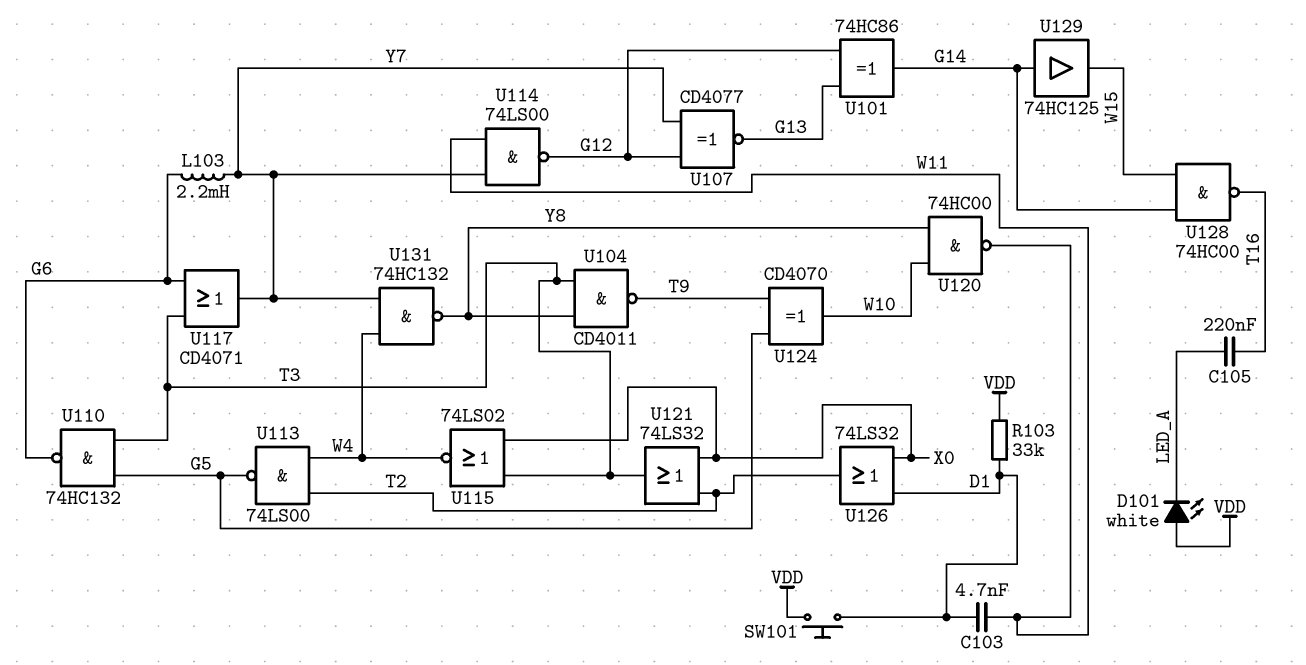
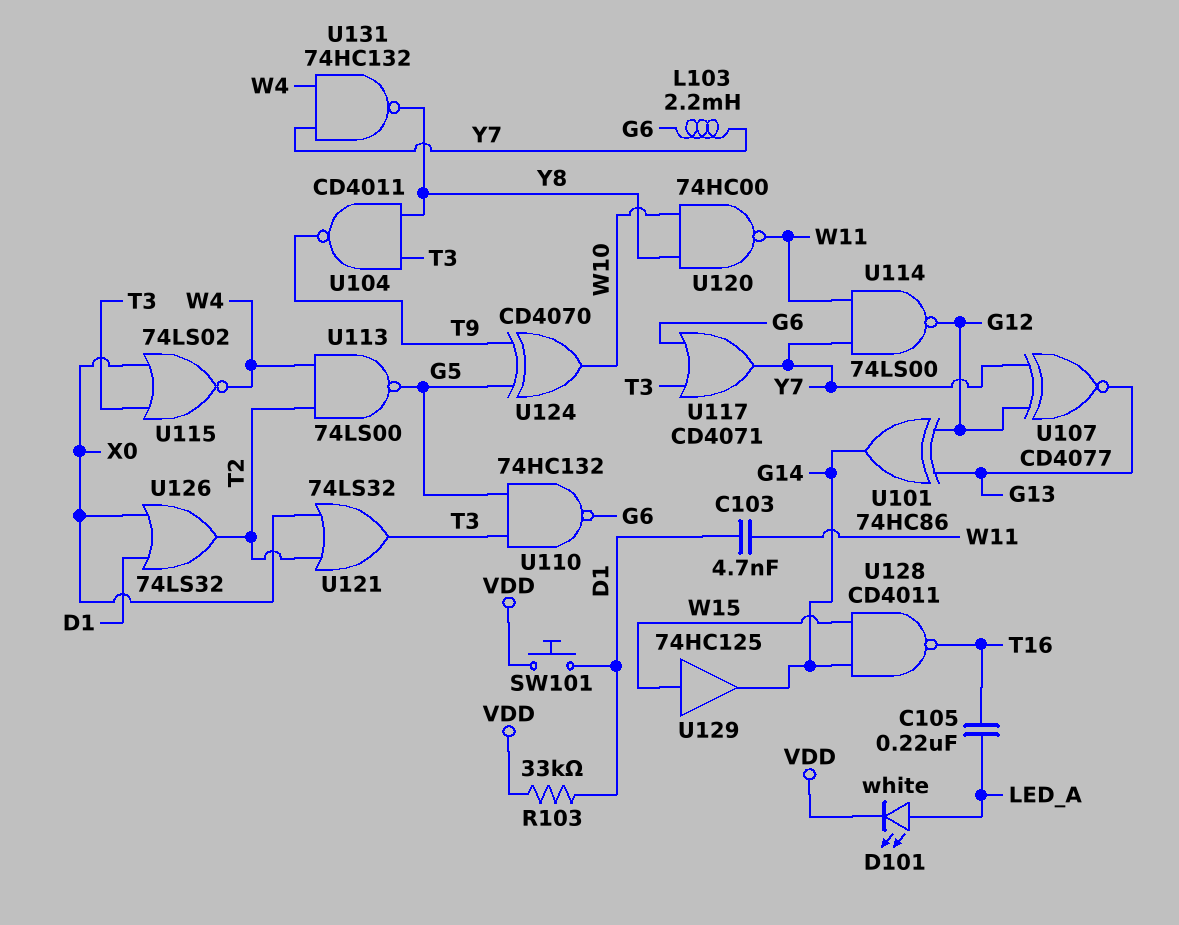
D101: LED white (A VDD, K LED_A) -> LED white (A LED_A, K VDD)
U128: NAND 74HC00 (in G14, in W15, out T16) -> NAND CD4011 (in G14, in W15, out T16)
U129: buffer 74HC125 (in G14, out W15) -> buffer 74HC125 (in W15, out G14)

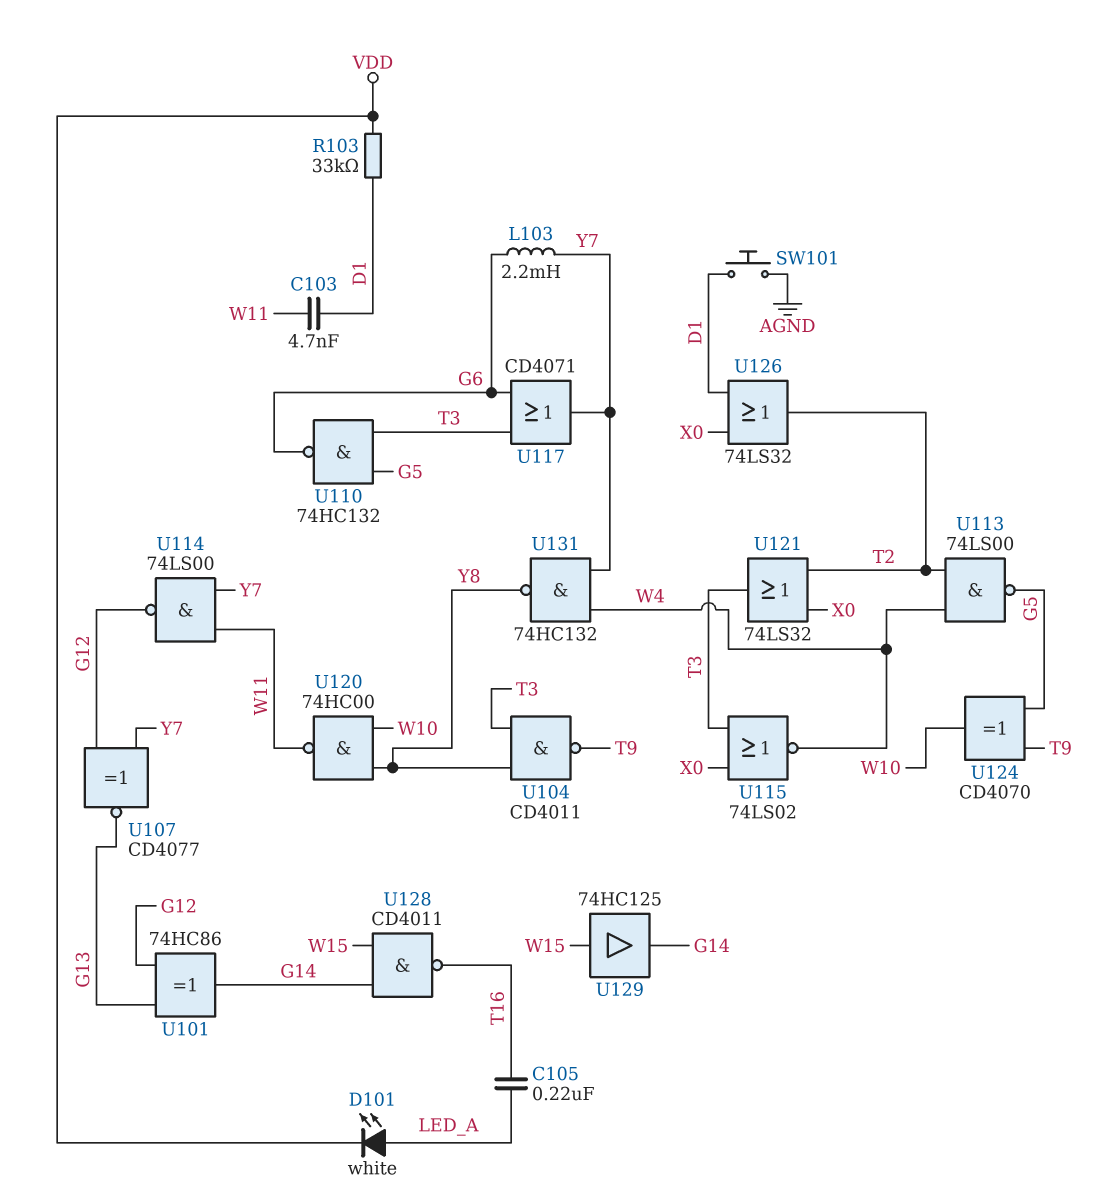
SW101: button (D1, VDD) -> button (AGND, D1)

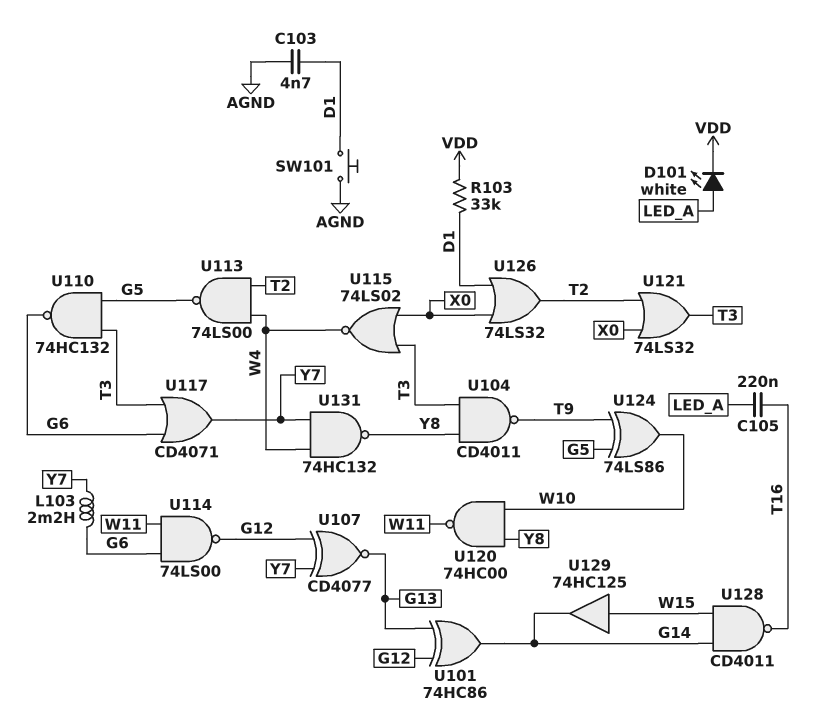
C103: 4.7nF (D1, W11) -> 4.7nF (AGND, D1)
U114: NAND 74LS00 (in W11, in Y7, out G12) -> NAND 74LS00 (in G6, in W11, out G12)
U124: XOR CD4070 (in G5, in T9, out W10) -> XOR 74LS86 (in G5, in T9, out W10)

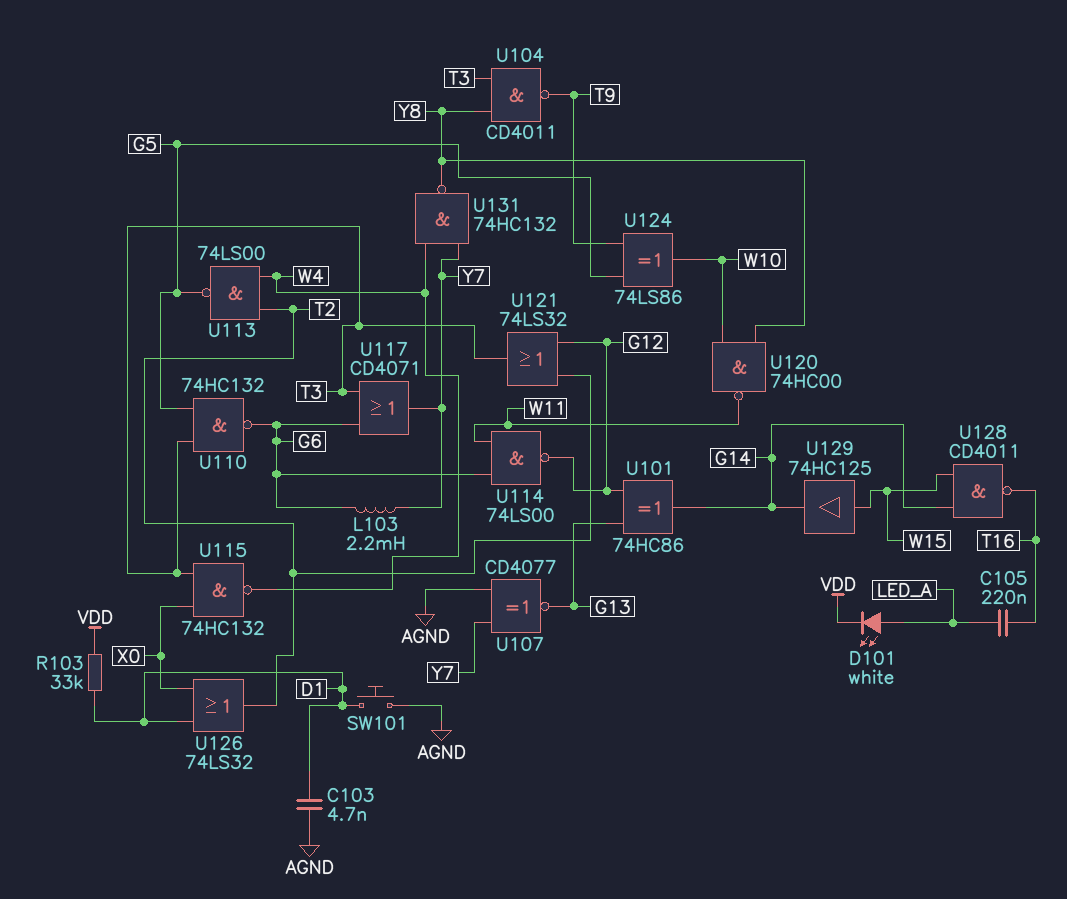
U107: XNOR CD4077 (in G12, in Y7, out G13) -> XNOR CD4077 (in AGND, in Y7, out G13)
U115: NOR 74LS02 (in T3, in X0, out W4) -> NAND 74HC132 (in T3, in X0, out W4)
U121: OR 74LS32 (in T2, in X0, out T3) -> OR 74LS32 (in G12, in T2, out T3)

